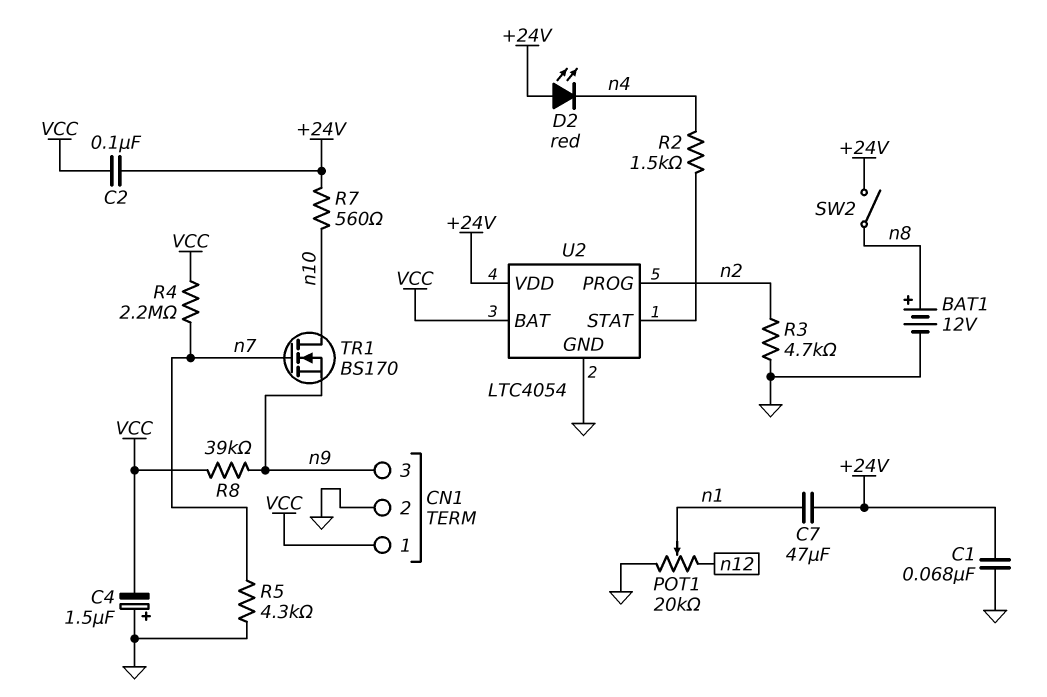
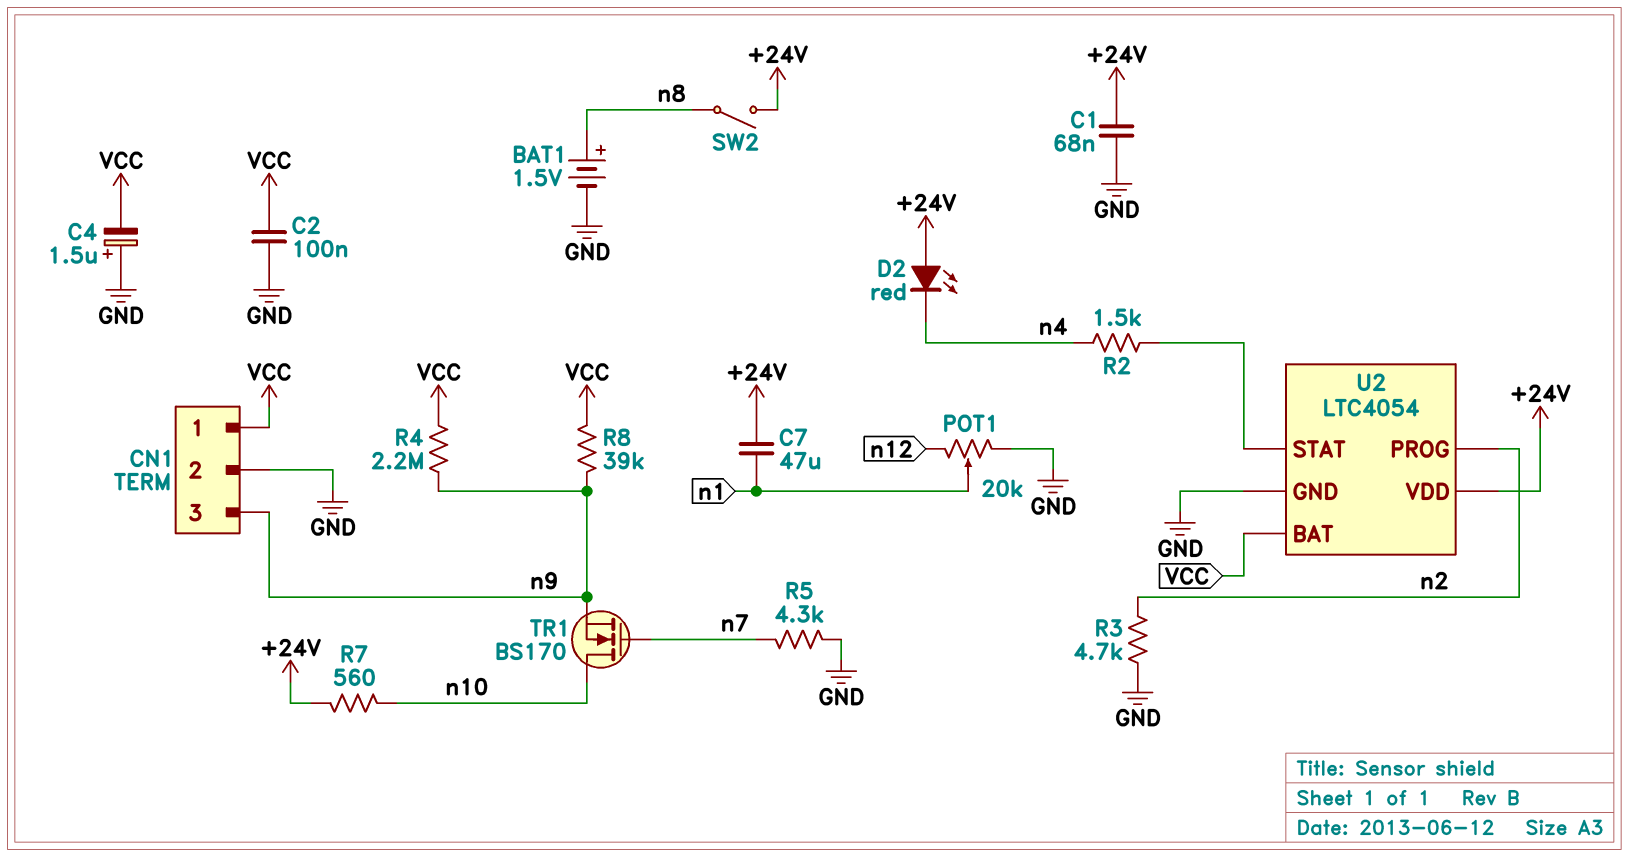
BAT1: 12V (plus n8, minus GND) -> 1.5V (plus n8, minus GND)
C2: 100nF (+24V, VCC) -> 100nF (GND, VCC)
R4: 2.2M (VCC, n7) -> 2.2M (VCC, n9)

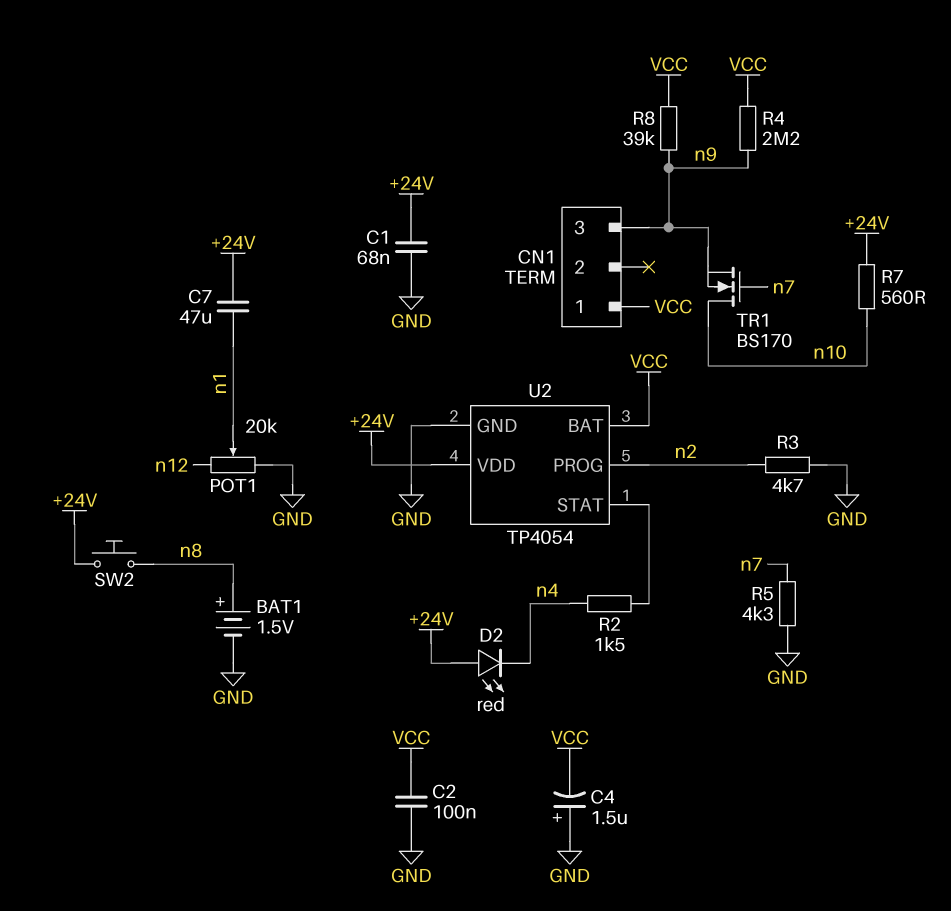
CN1 pin 2: GND -> none
SW2: switch (+24V, n8) -> button (+24V, n8)
U2: LTC4054 -> TP4054

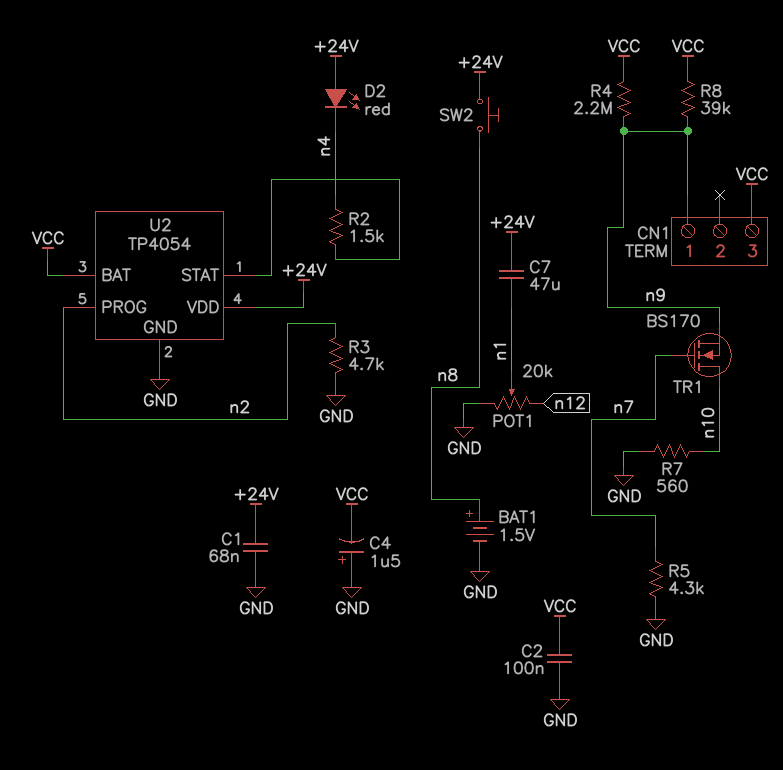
CN1 pin 1: VCC -> n9
CN1 pin 3: n9 -> VCC
R7: 560 (+24V, n10) -> 560 (GND, n10)

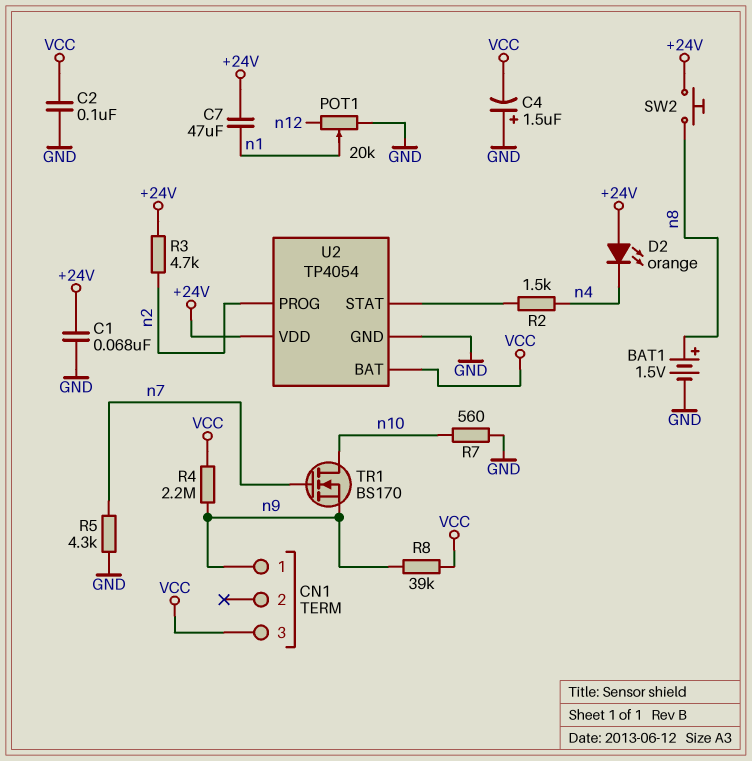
D2: LED red (A +24V, K n4) -> LED orange (A +24V, K n4)
R3: 4.7k (GND, n2) -> 4.7k (+24V, n2)

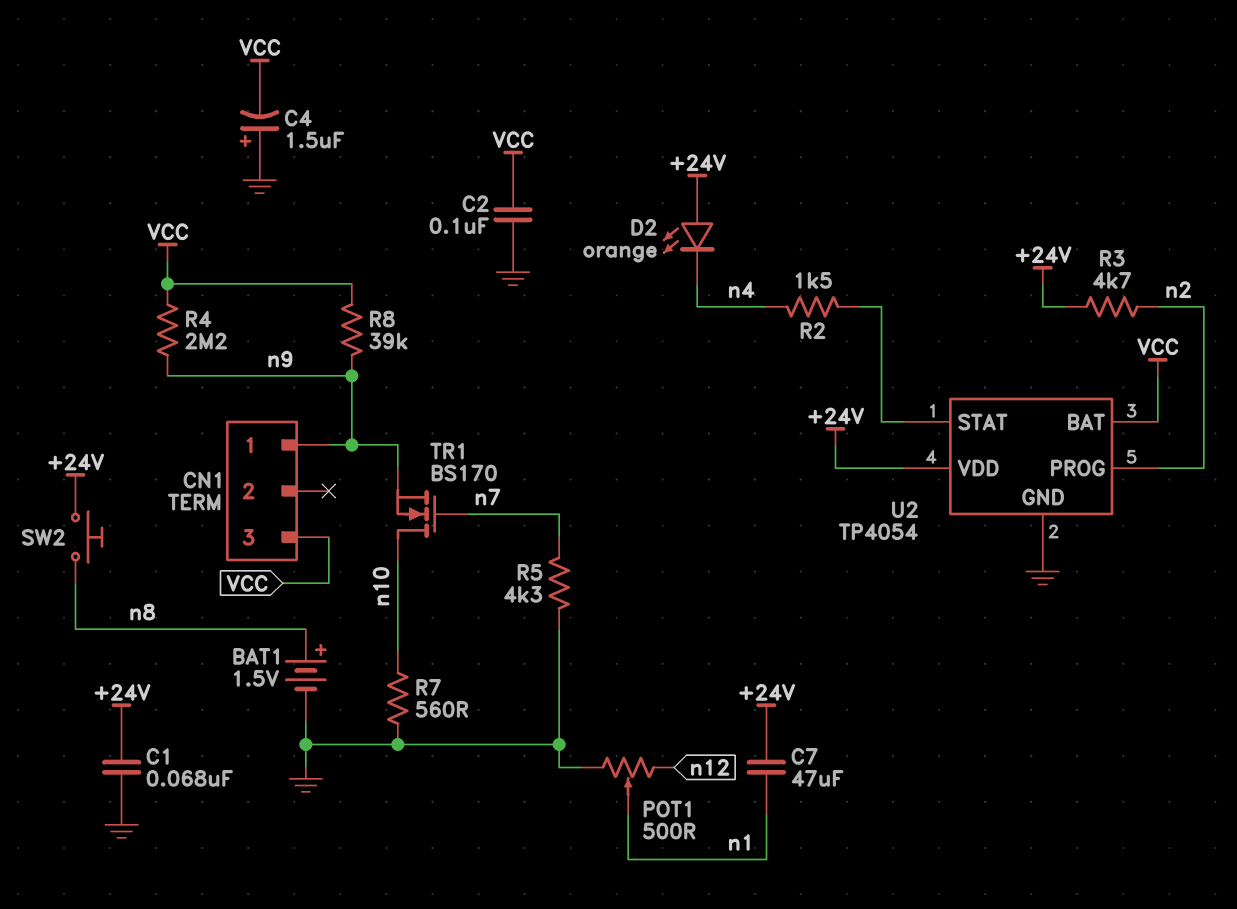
POT1: 20k (GND, n12, wiper n1) -> 500 (GND, n12, wiper n1)

